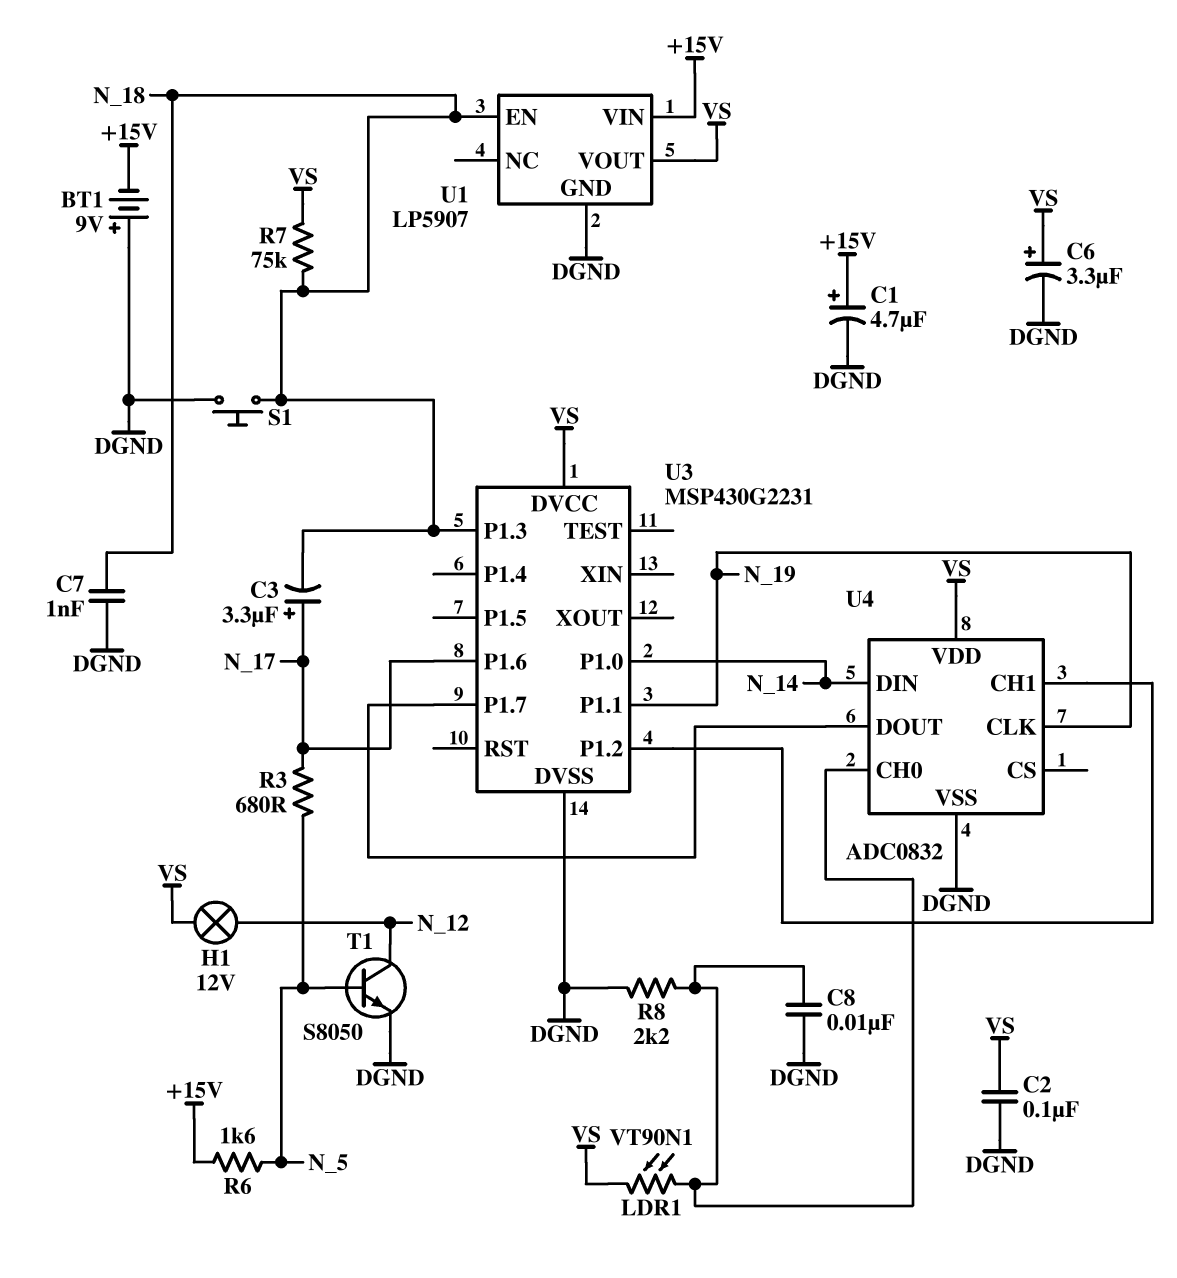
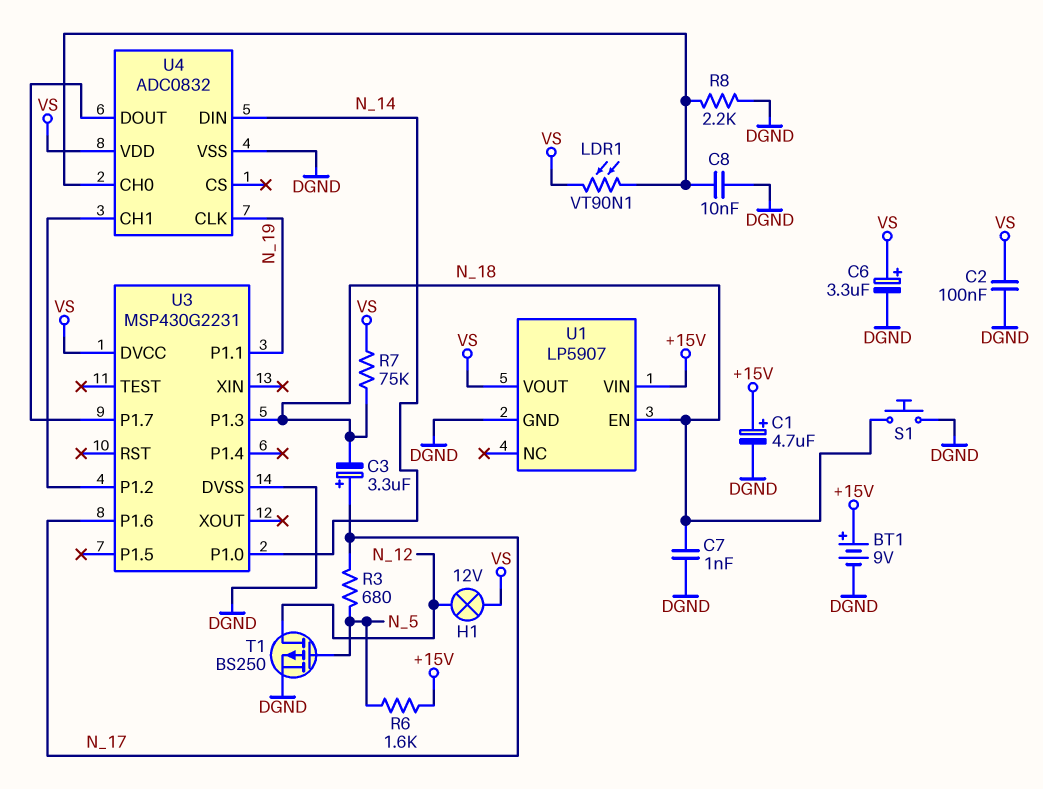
BT1: 9V (plus DGND, minus +15V) -> 9V (plus +15V, minus DGND)
T1: NPN S8050 (B N_5, C N_12, E DGND) -> PMOS BS250 (G N_5, D N_12, S DGND)

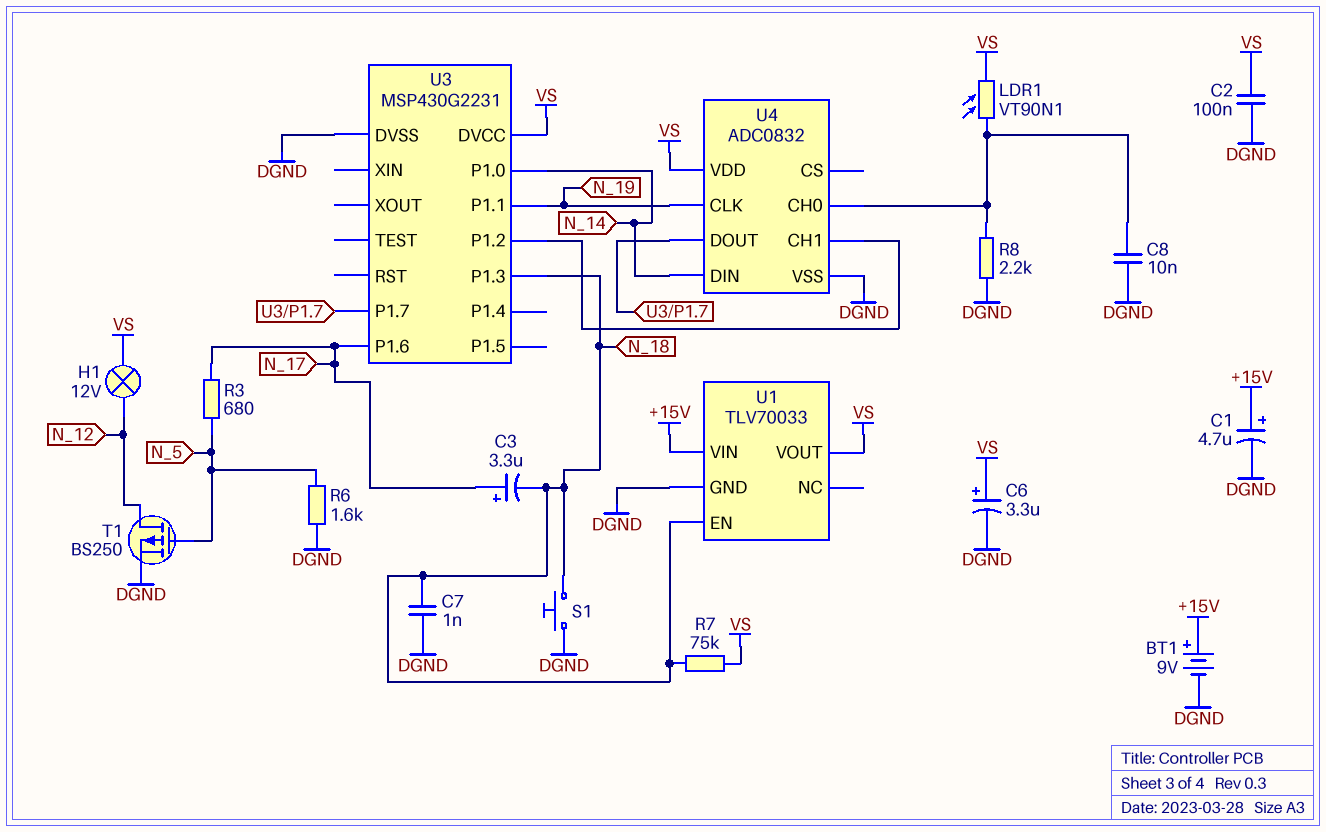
R6: 1.6k (+15V, N_5) -> 1.6k (DGND, N_5)
U1: LP5907 -> TLV70033

